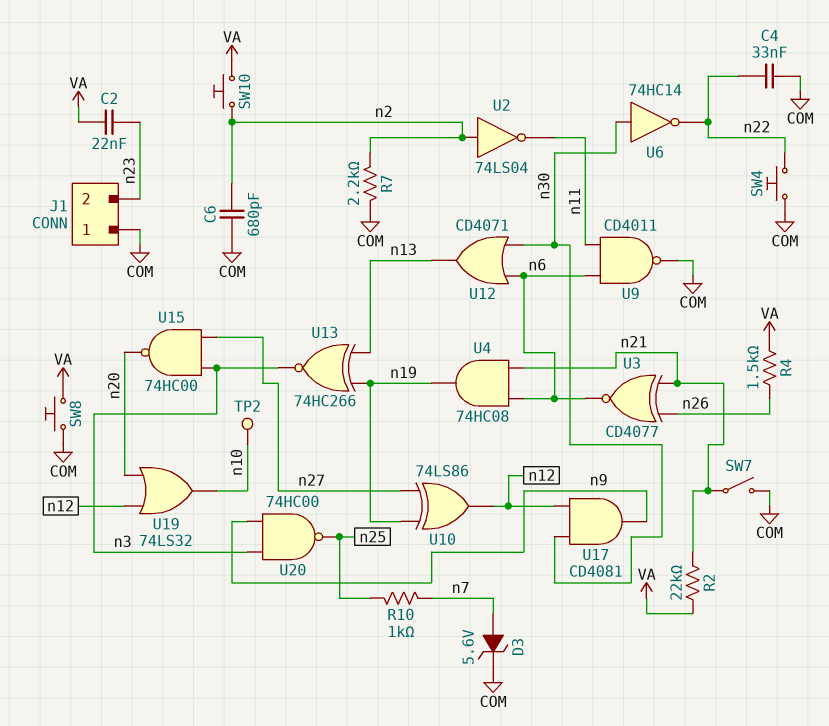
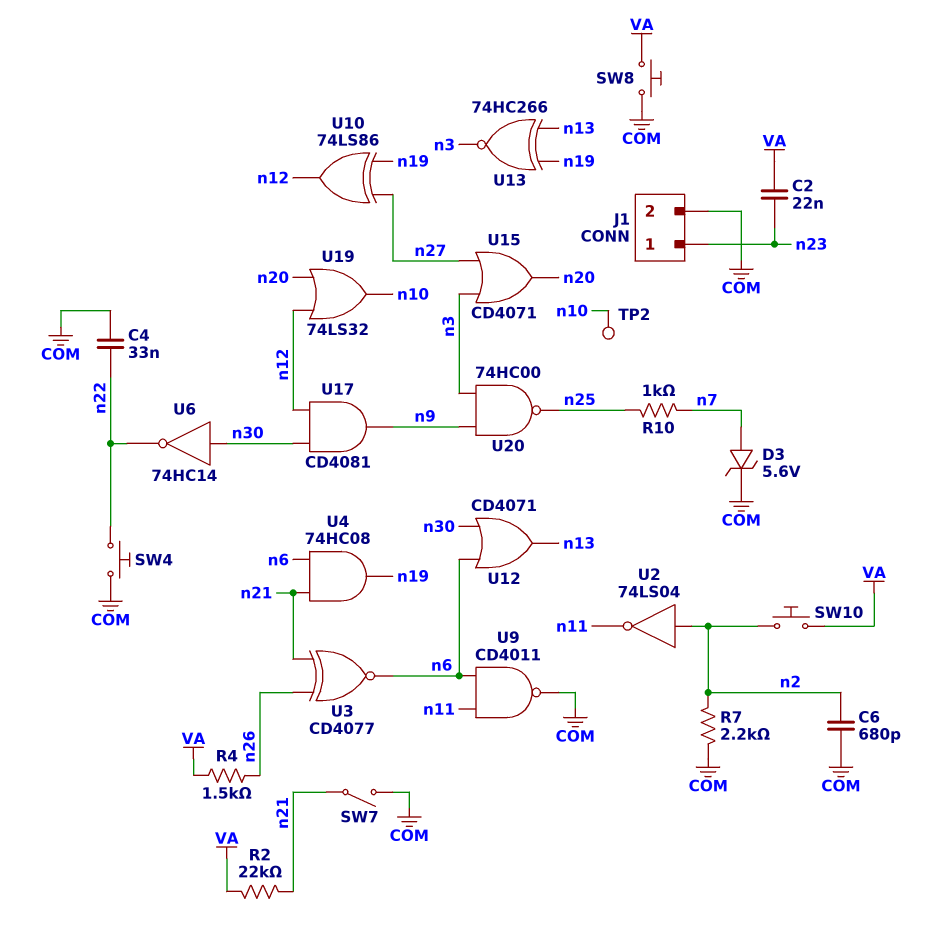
J1 pin 1: COM -> n23
J1 pin 2: n23 -> COM
U15: NAND 74HC00 (in n3, in n27, out n20) -> OR CD4071 (in n3, in n27, out n20)

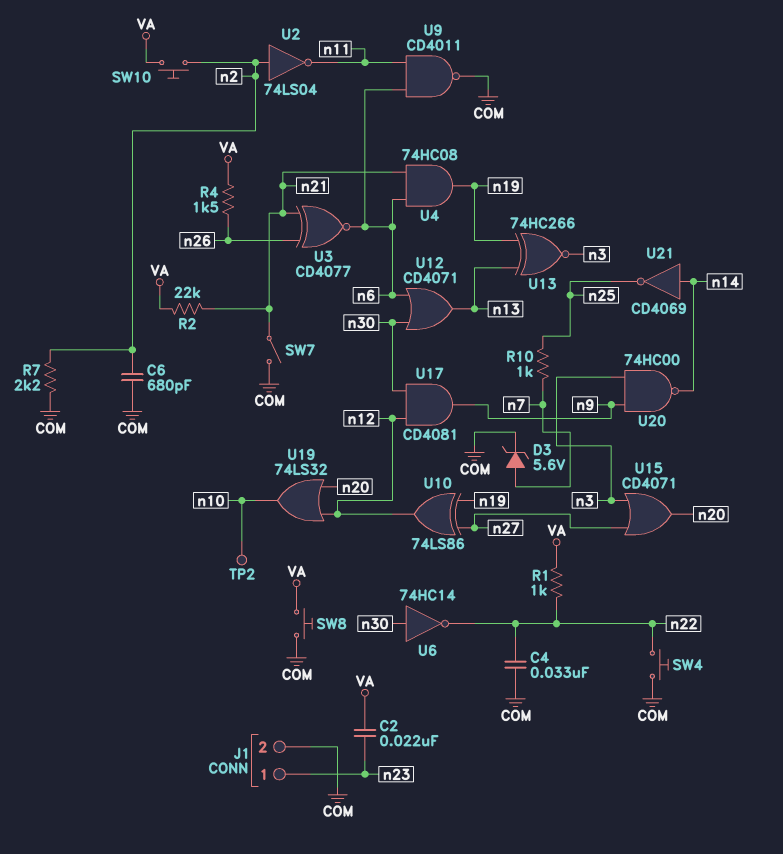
R1: none -> 1k (VA, n22)
U20: NAND 74HC00 (in n3, in n9, out n25) -> NAND 74HC00 (in n3, in n9, out n14)
U21: none -> NOT CD4069 (in n14, out n25)

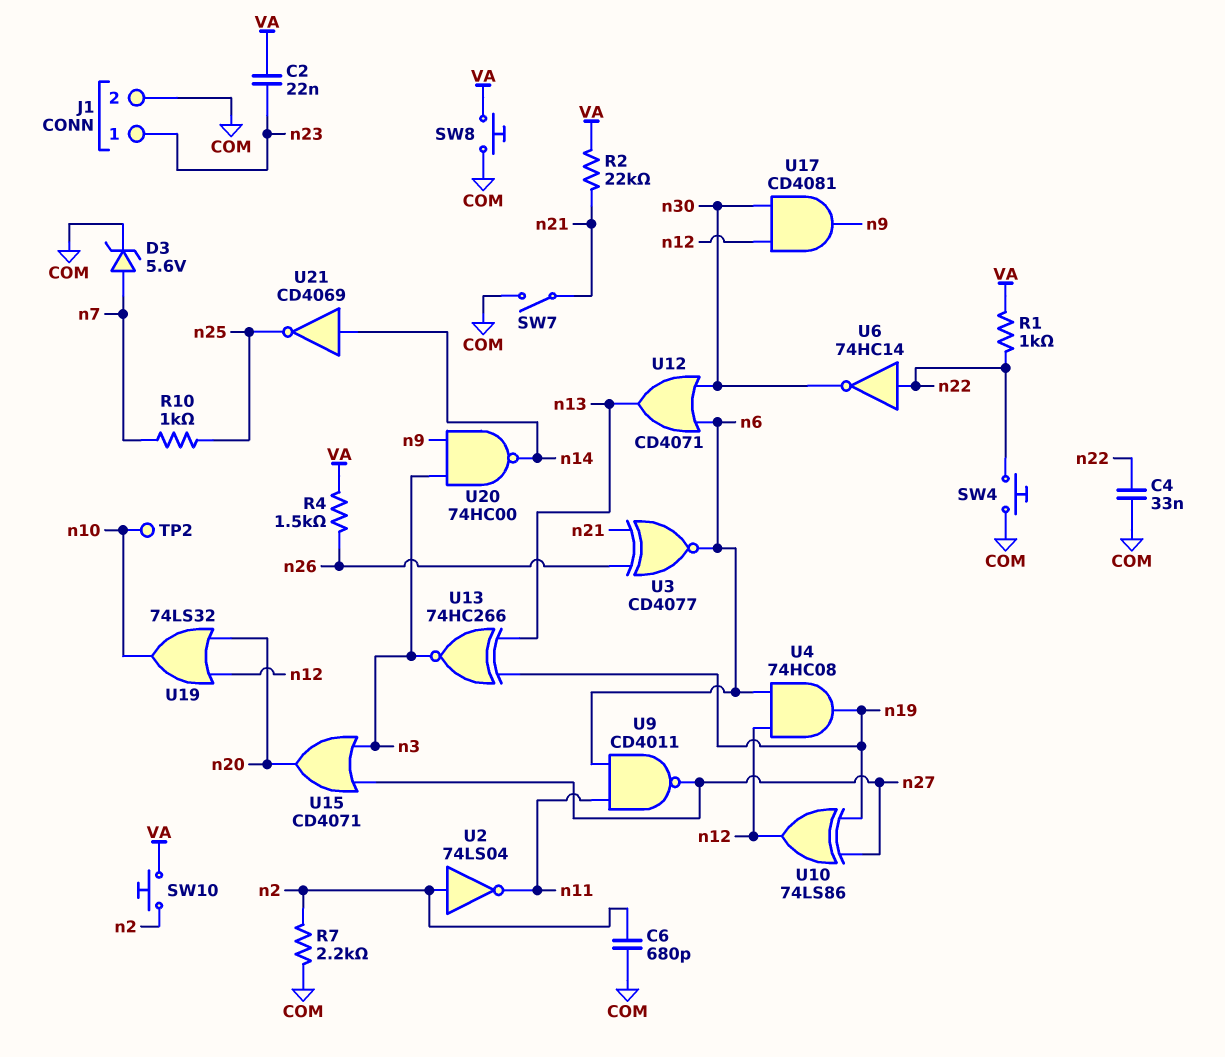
U4: AND 74HC08 (in n6, in n21, out n19) -> AND 74HC08 (in n6, in n12, out n19)
U6: NOT 74HC14 (in n30, out n22) -> NOT 74HC14 (in n22, out n30)
U9: NAND CD4011 (in n6, in n11, out COM) -> NAND CD4011 (in n6, in n11, out n27)

